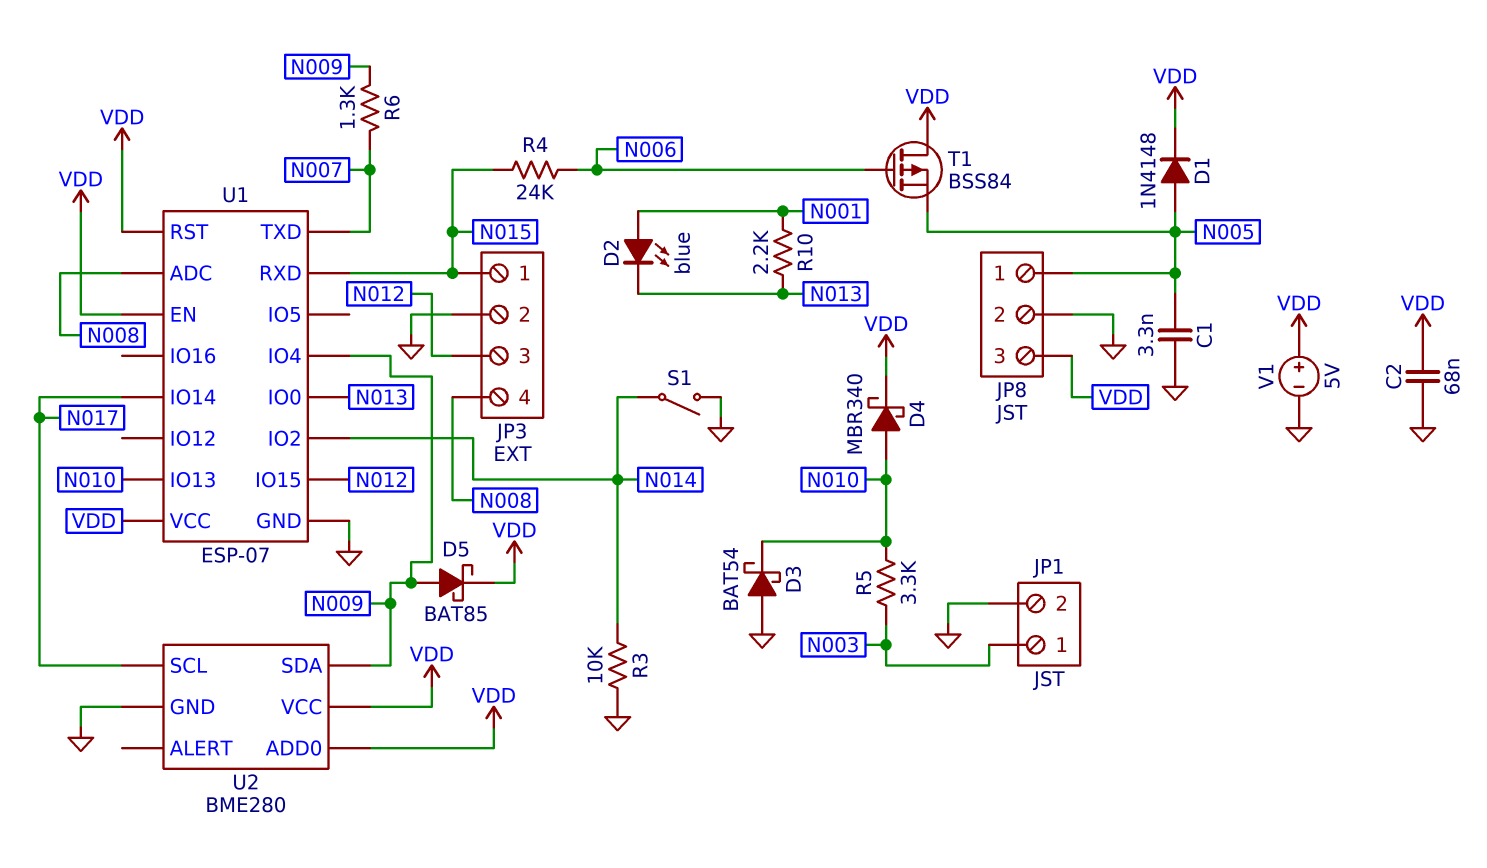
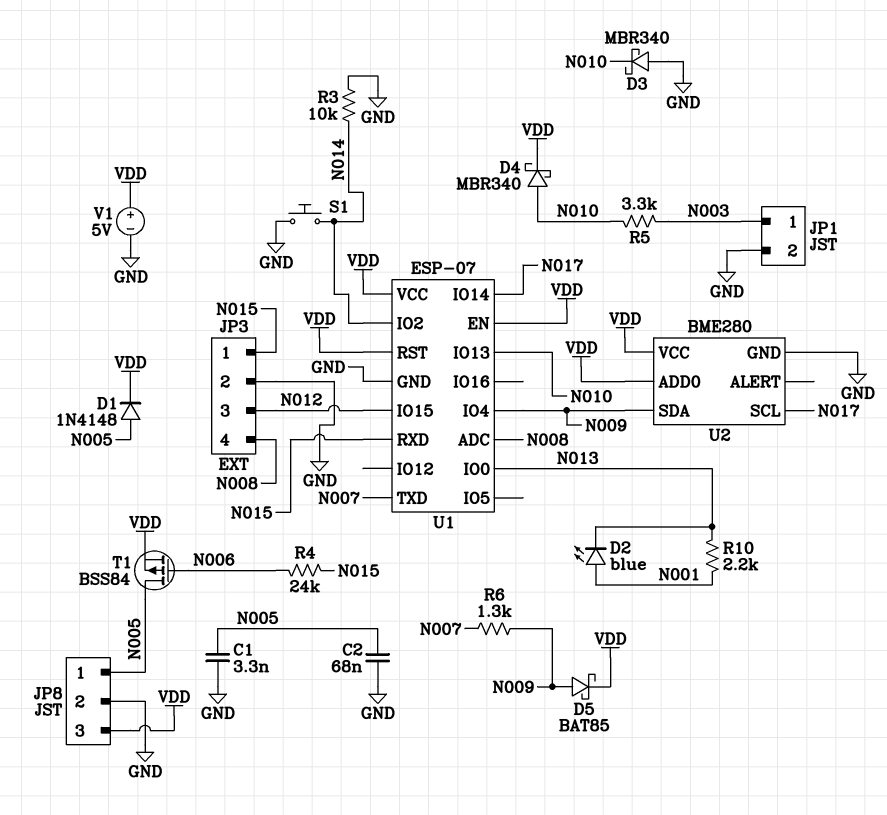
C2: 68nF (GND, VDD) -> 68nF (GND, N005)
D3: schottky BAT54 (A GND, K N010) -> schottky MBR340 (A GND, K N010)
S1: switch (GND, N014) -> button (GND, N014)
T1: PMOS BSS84 (G N006, D VDD, S N005) -> PMOS BSS84 (G N006, D N005, S VDD)

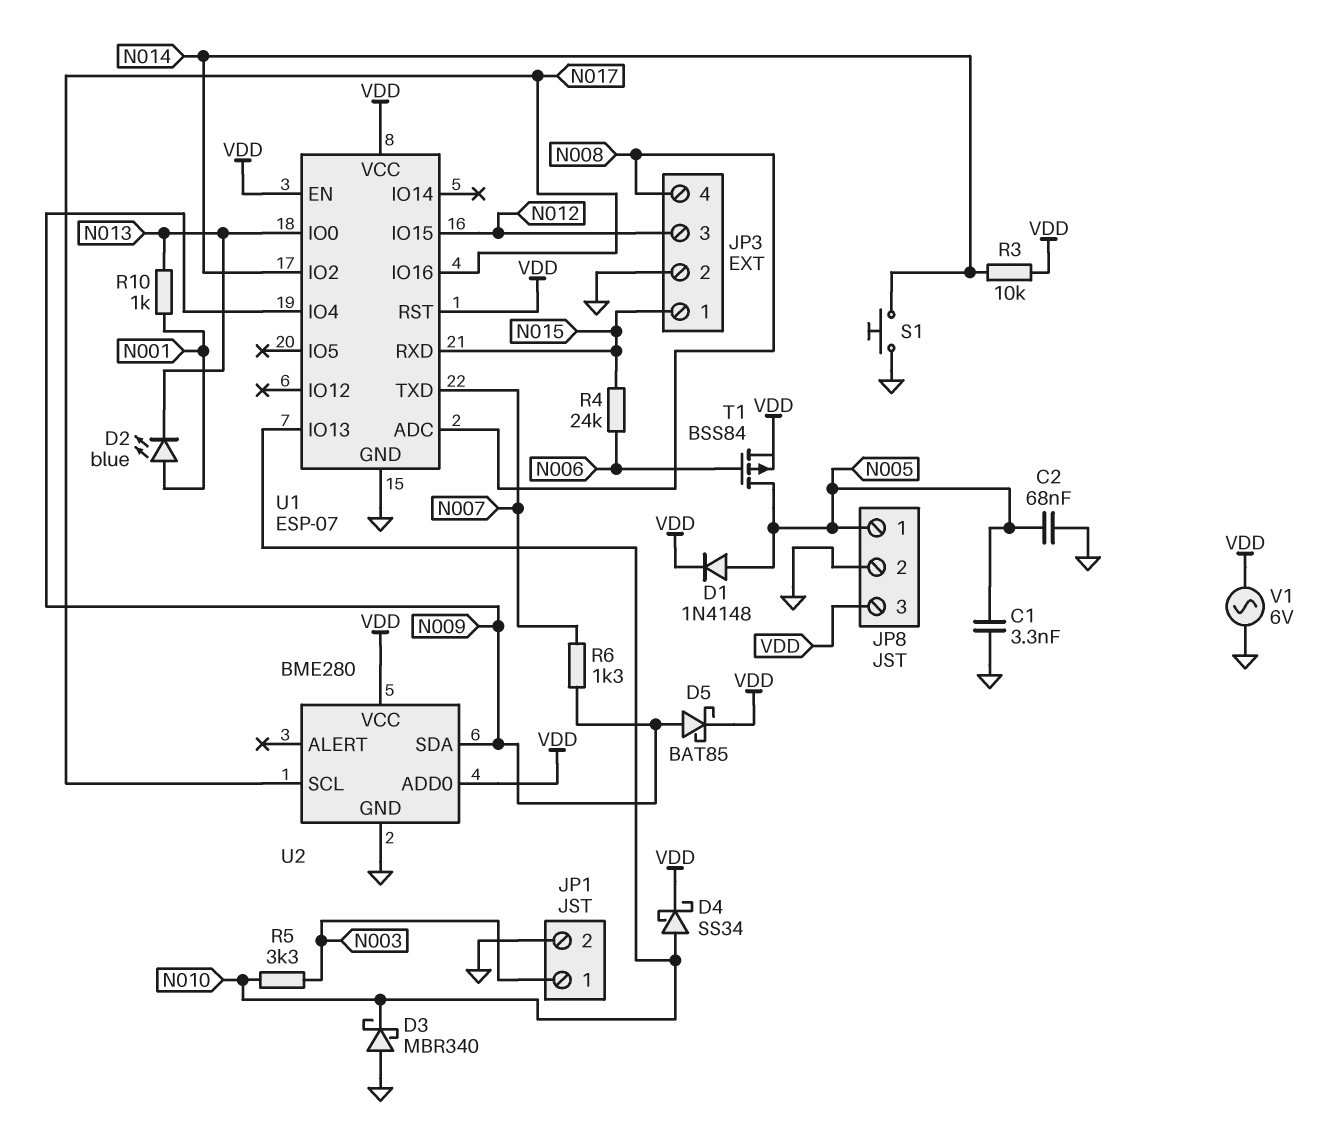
D4: schottky MBR340 (A N010, K VDD) -> schottky SS34 (A N010, K VDD)
R3: 10k (GND, N014) -> 10k (N014, VDD)
R10: 2.2k (N001, N013) -> 1k (N001, N013)
U1 pin IO14: N017 -> none
U1 pin IO16: none -> N017
V1: 5V (plus VDD, minus GND) -> AC 6V (GND, VDD)

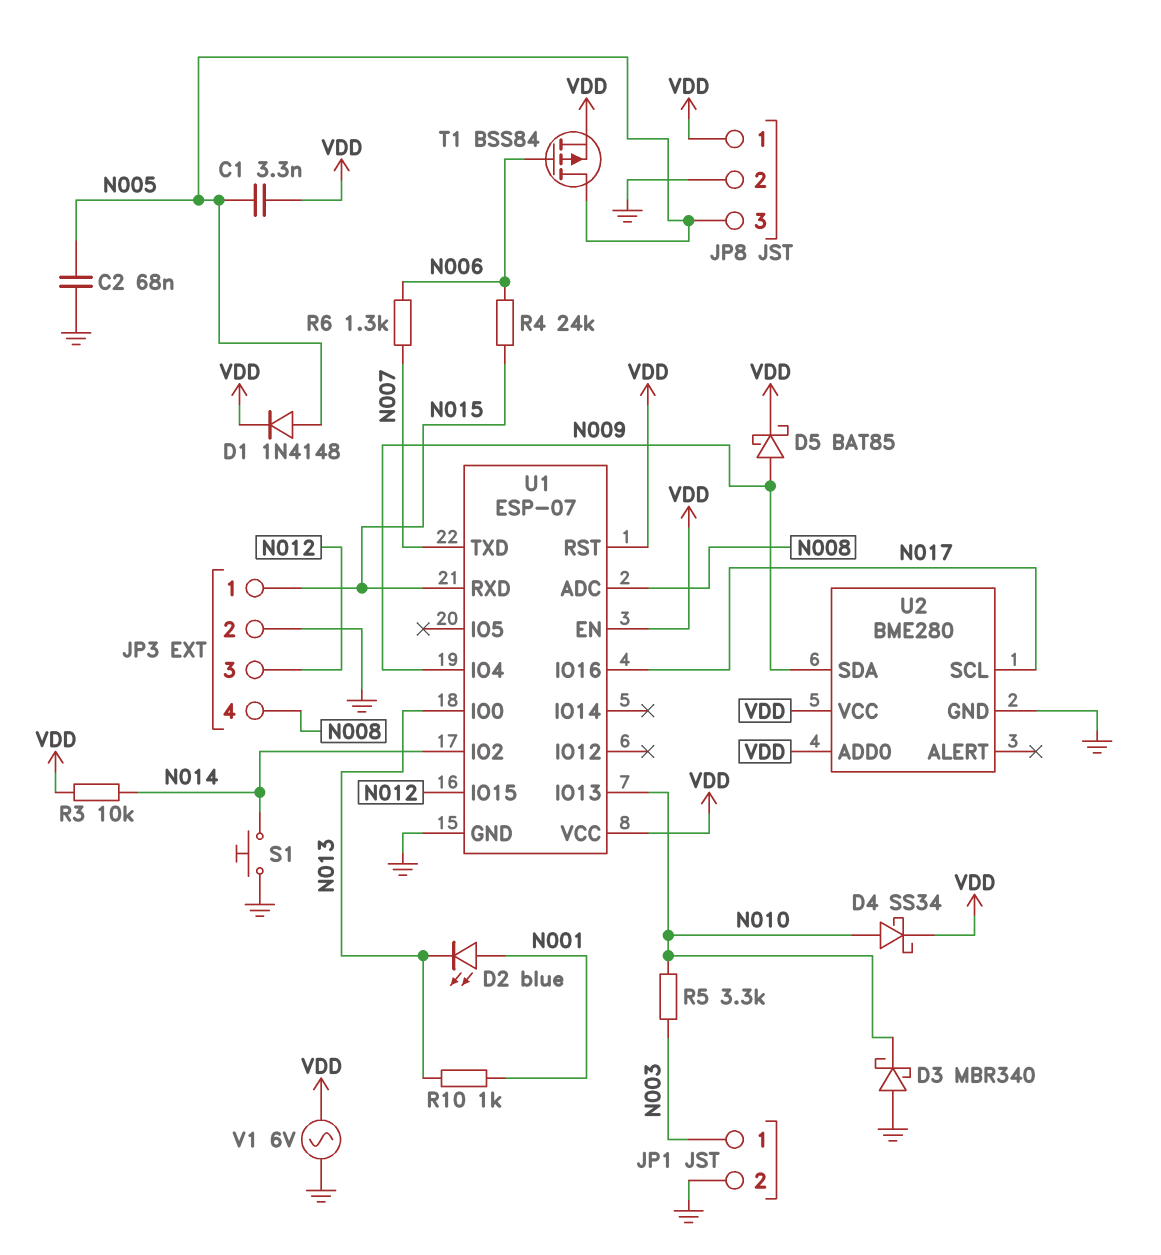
C1: 3.3nF (GND, N005) -> 3.3nF (N005, VDD)
JP8 pin 1: N005 -> VDD
JP8 pin 3: VDD -> N005
R6: 1.3k (N007, N009) -> 1.3k (N006, N007)

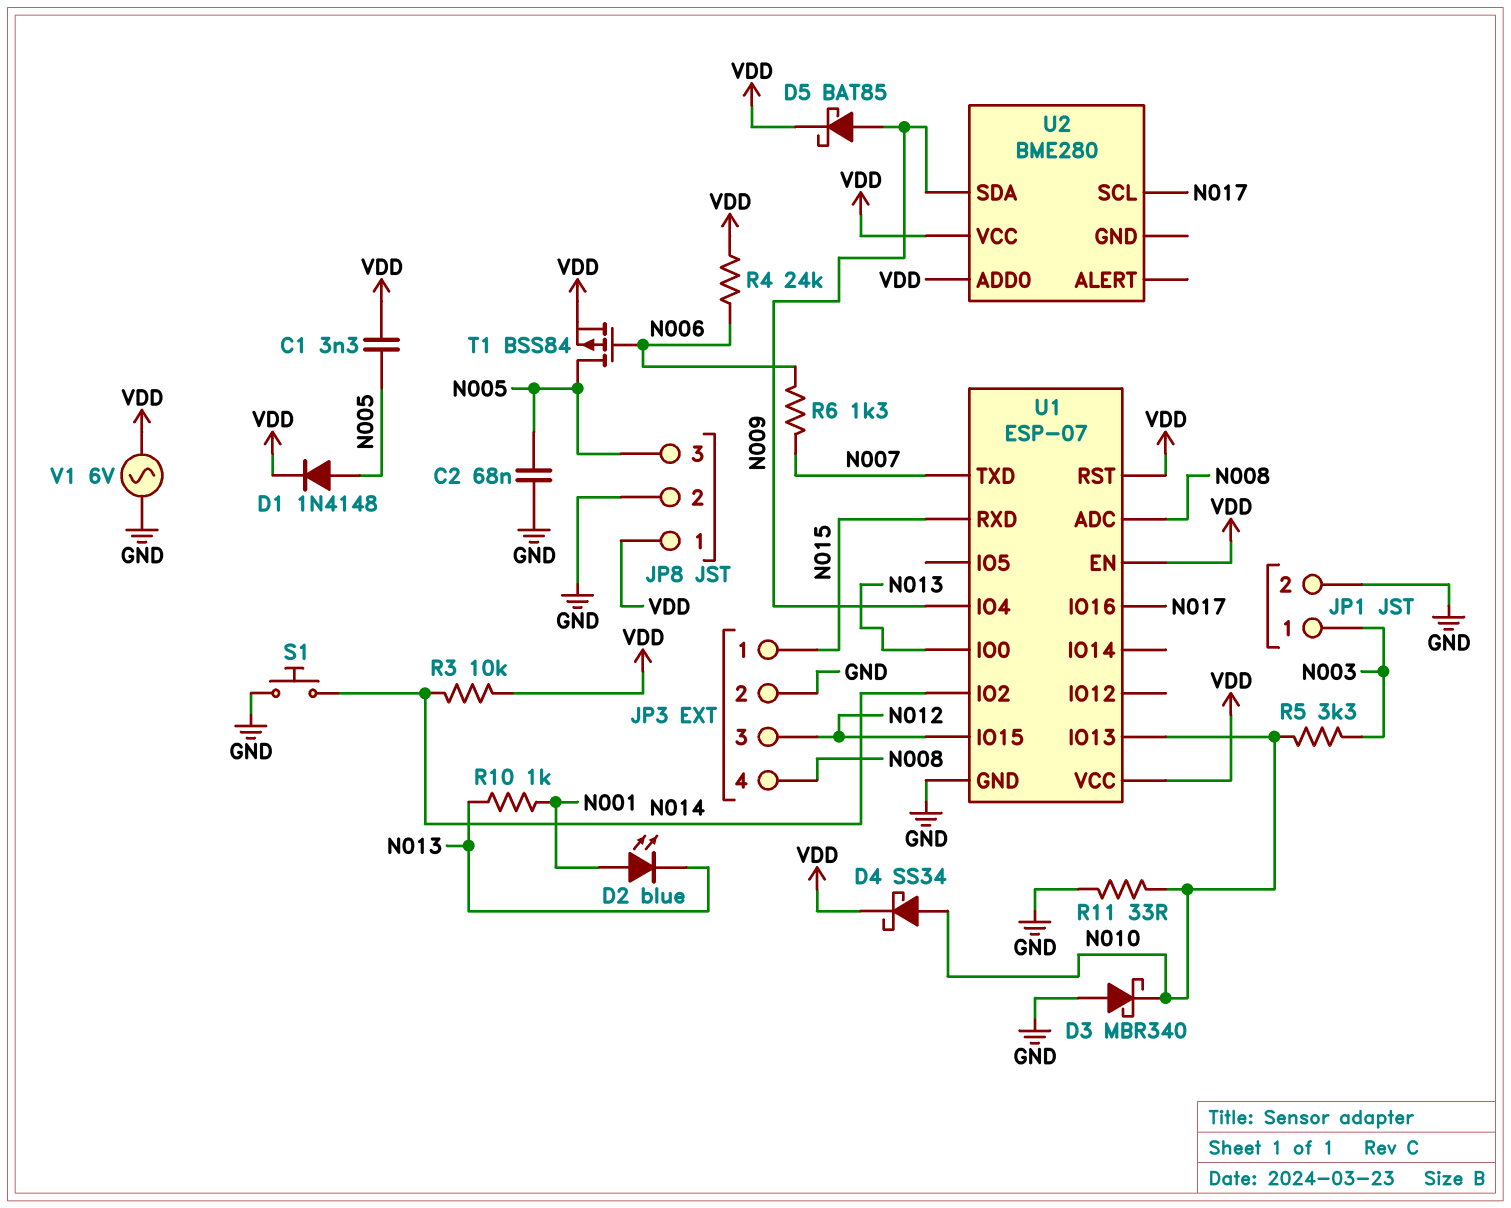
R4: 24k (N006, N015) -> 24k (N006, VDD)
R11: none -> 33 (GND, N010)
U2 pin GND: GND -> none

